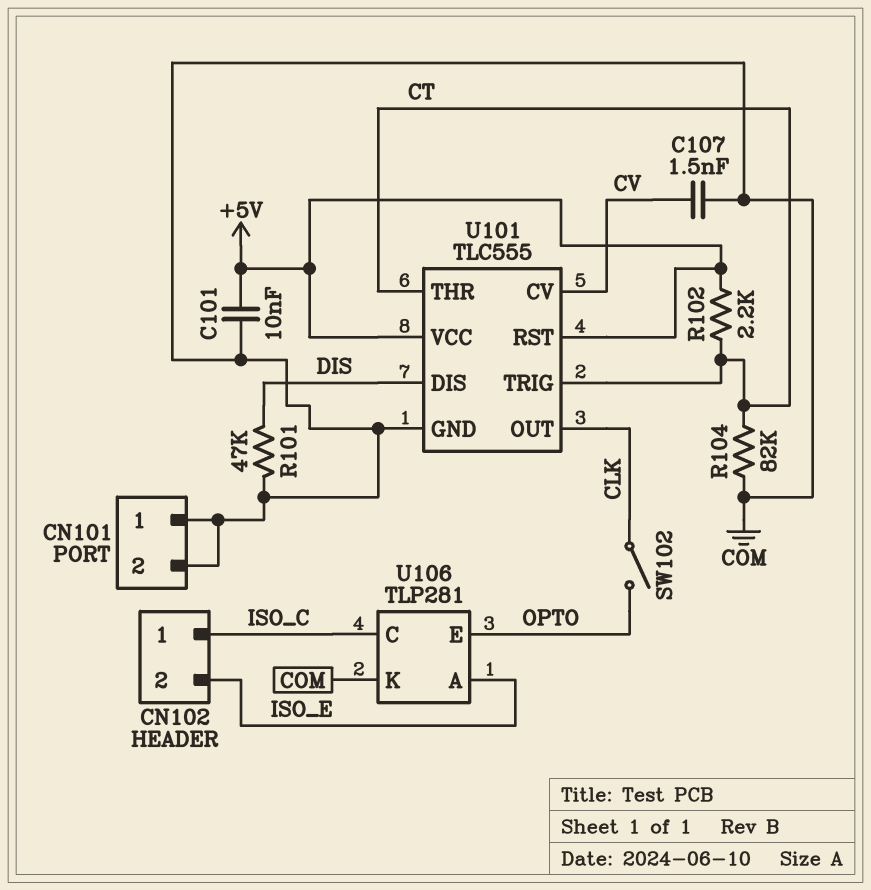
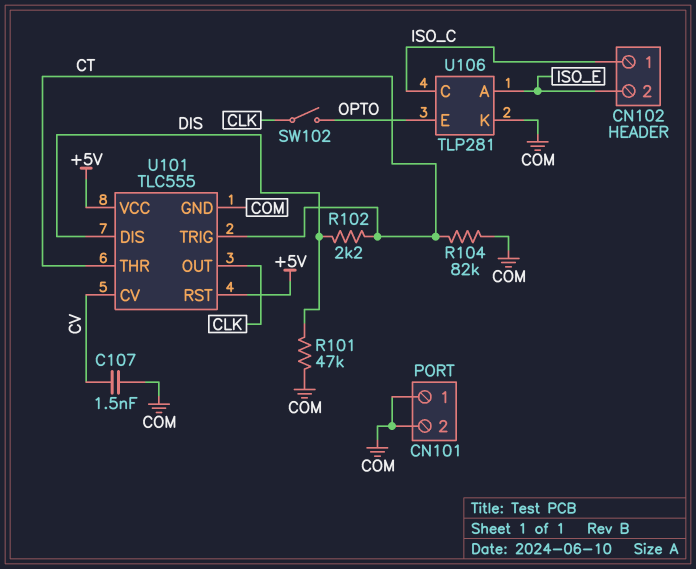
C101: 10nF (+5V, COM) -> none
R102: 2.2k (+5V, CT) -> 2.2k (CT, DIS)

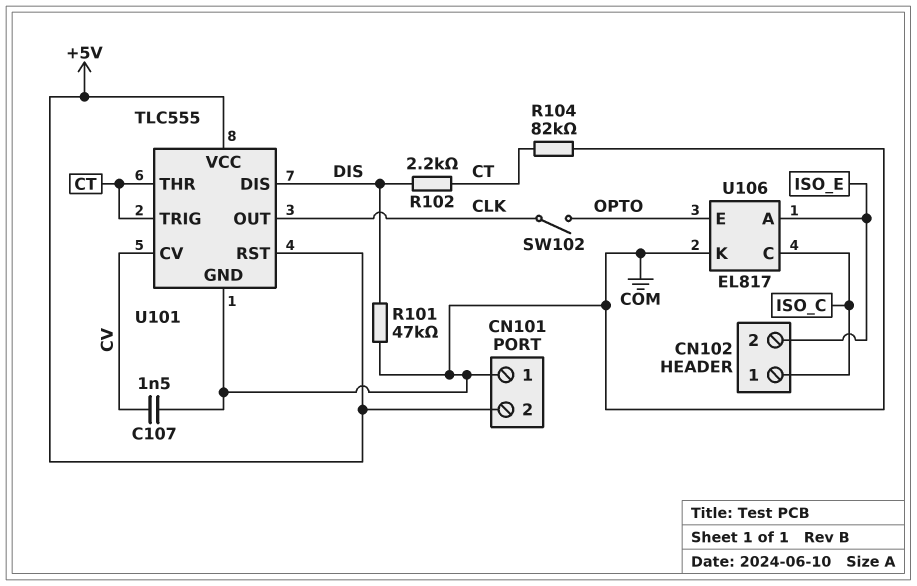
CN101 pin 2: COM -> +5V
U106: TLP281 -> EL817

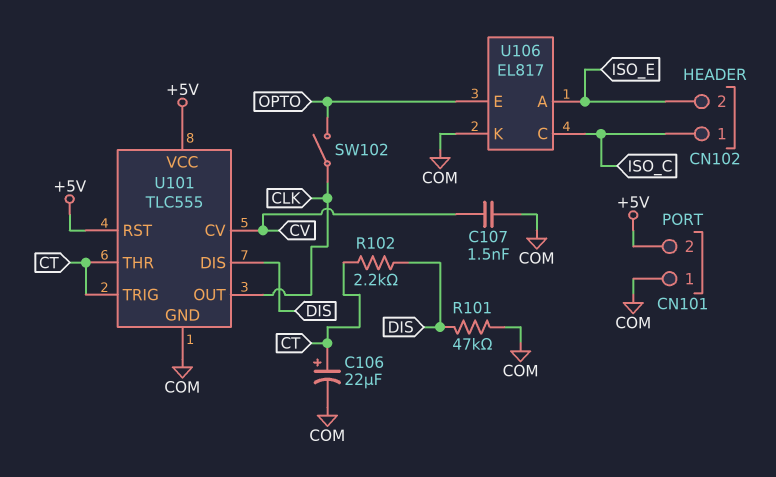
C106: none -> 22uF (plus CT, minus COM)
R104: 82k (COM, CT) -> none

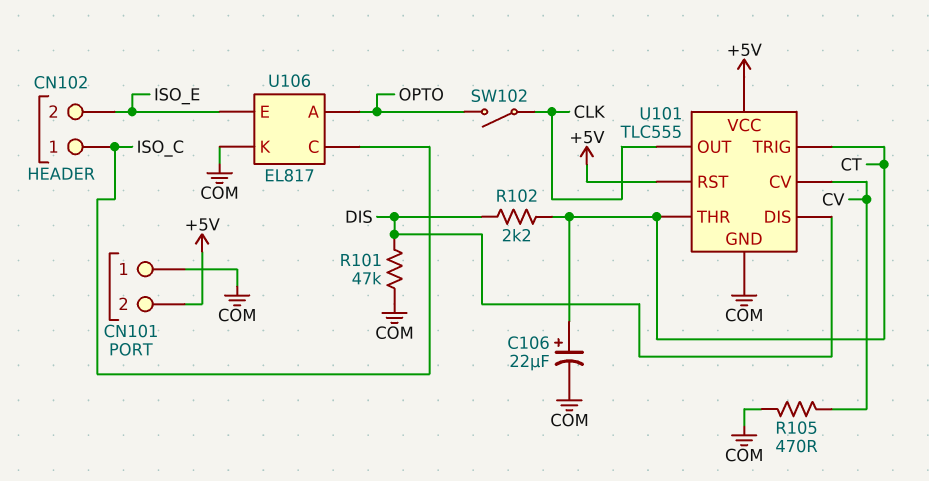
C107: 1.5nF (COM, CV) -> none
R105: none -> 470 (COM, CV)
U106 pin A: ISO_E -> OPTO
U106 pin E: OPTO -> ISO_E

